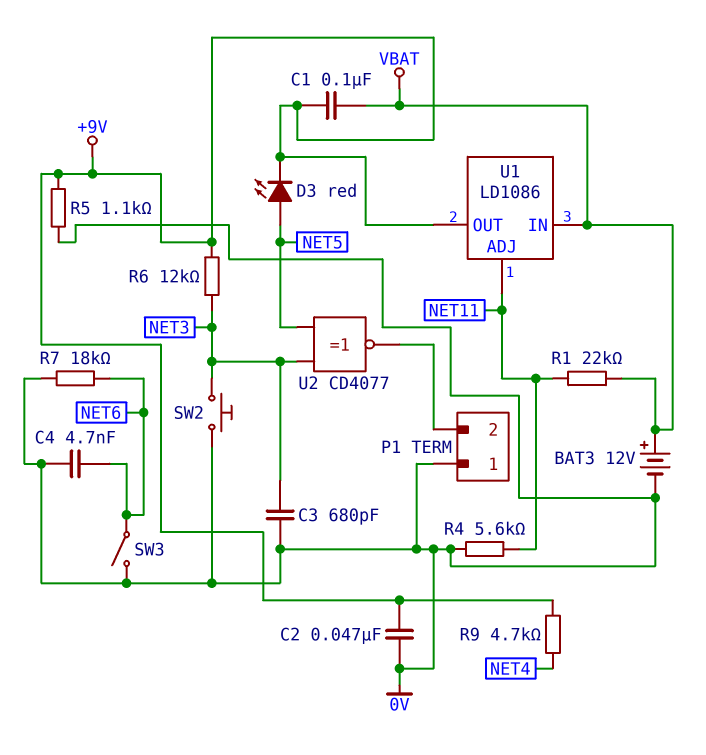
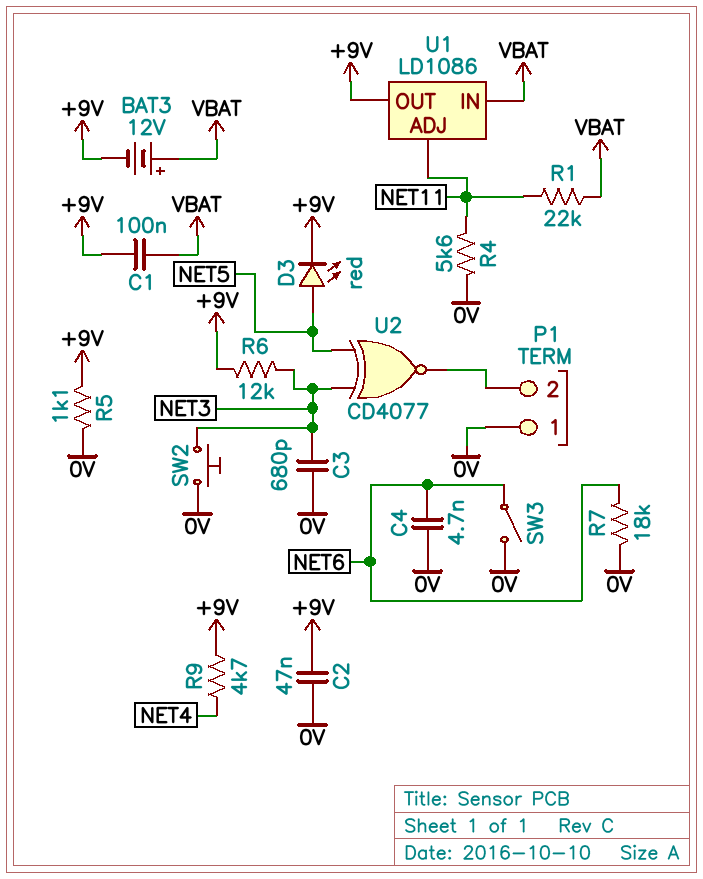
BAT3: 12V (plus VBAT, minus 0V) -> 12V (plus VBAT, minus +9V)

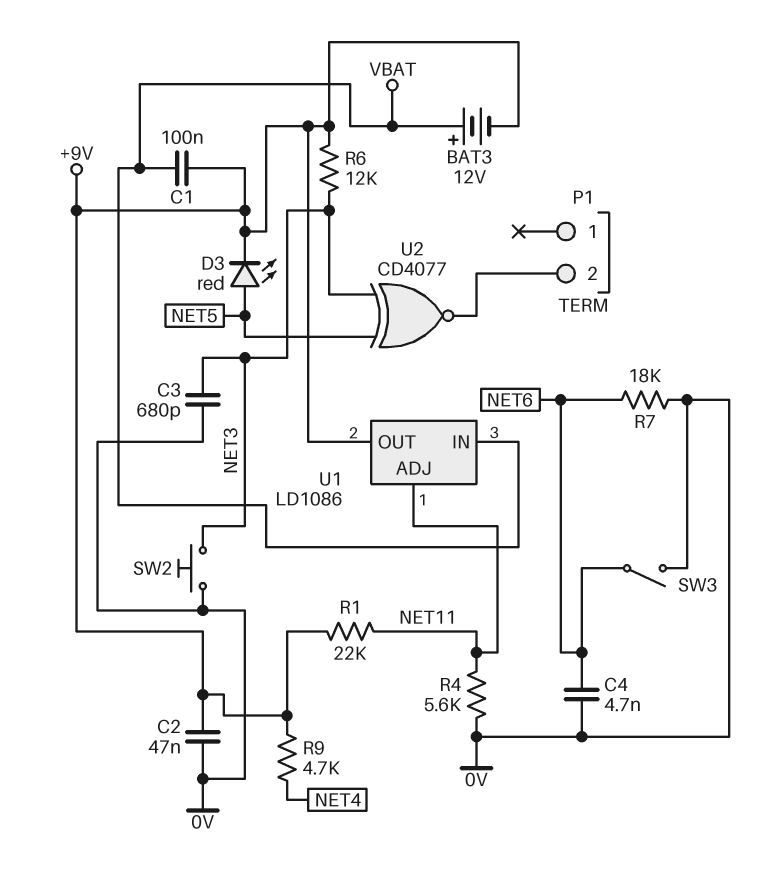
P1 pin 1: 0V -> none
R1: 22k (NET11, VBAT) -> 22k (+9V, NET11)
R5: 1.1k (+9V, 0V) -> none

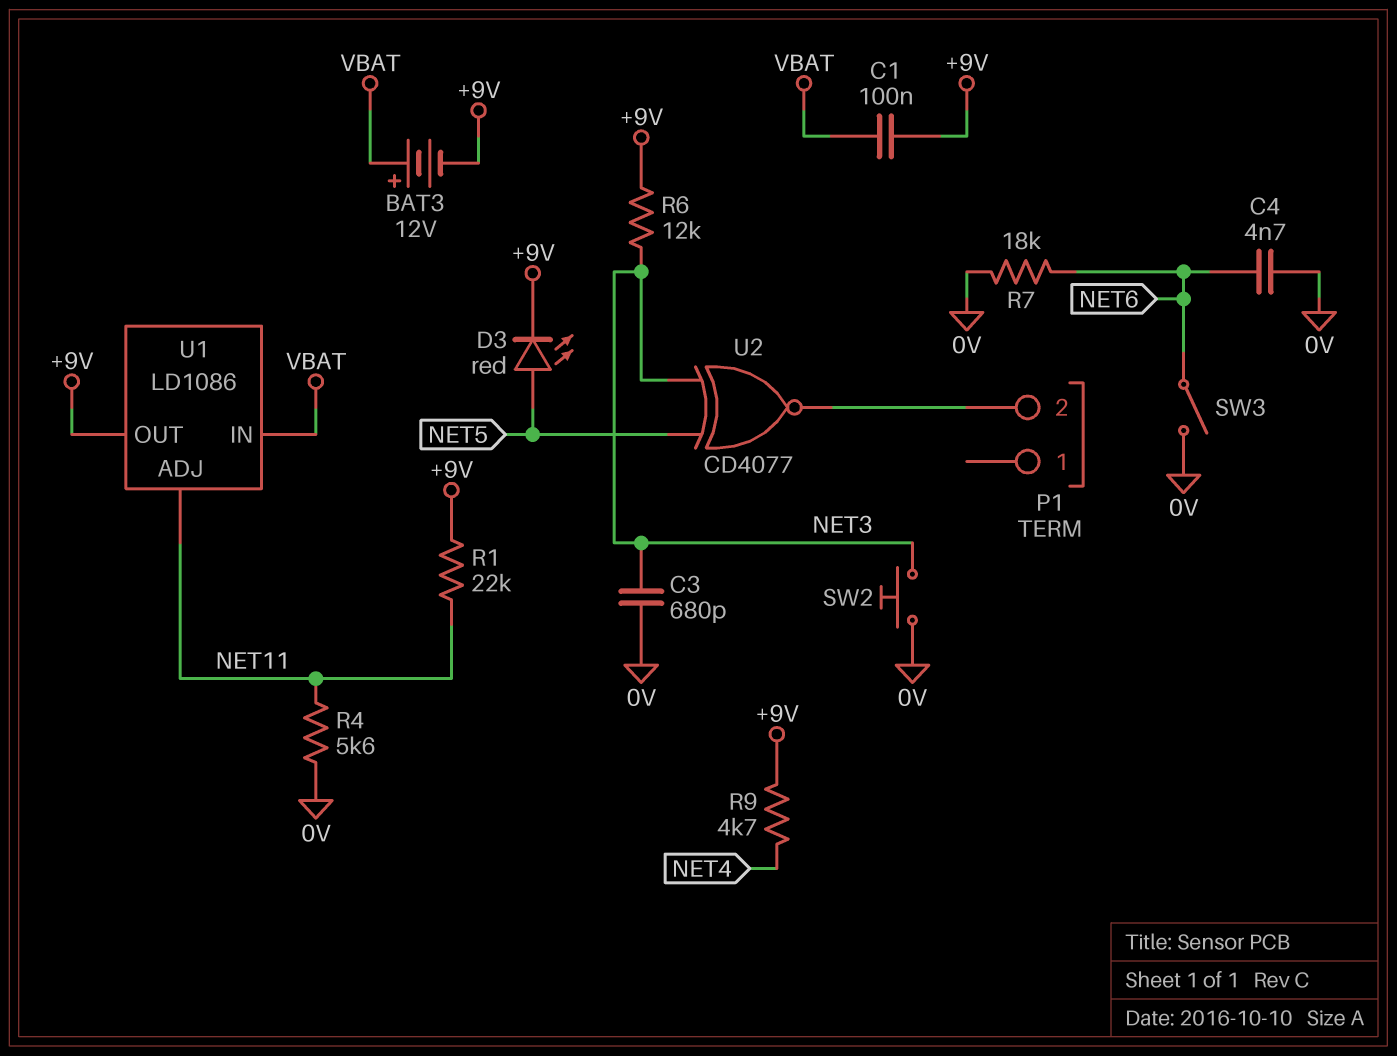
C2: 47nF (+9V, 0V) -> none

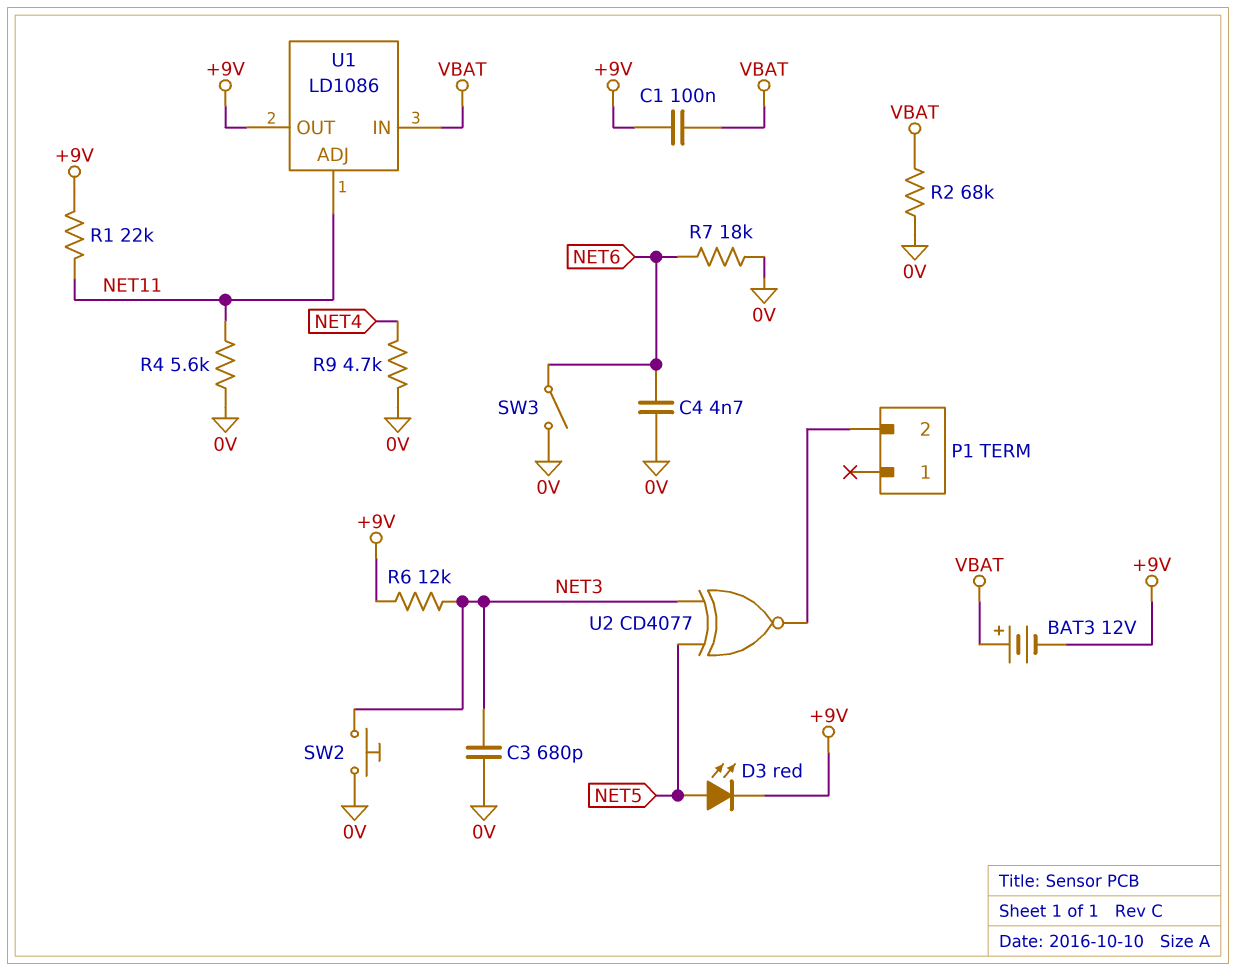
R2: none -> 68k (0V, VBAT)
R9: 4.7k (+9V, NET4) -> 4.7k (0V, NET4)

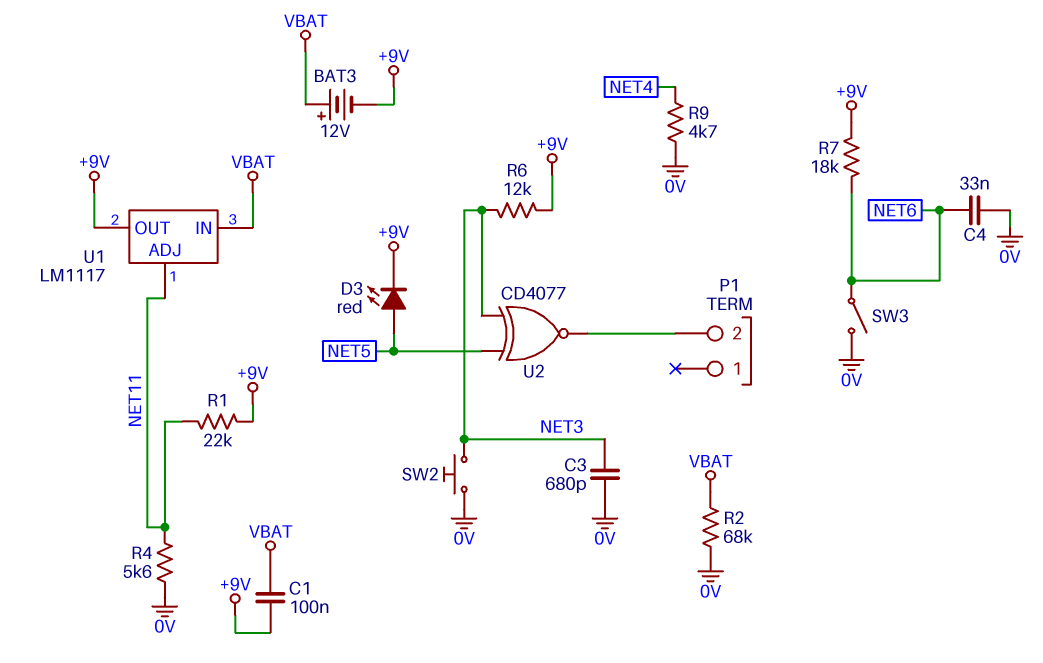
C4: 4.7nF (0V, NET6) -> 33nF (0V, NET6)
R7: 18k (0V, NET6) -> 18k (+9V, NET6)
U1: LD1086 -> LM1117

